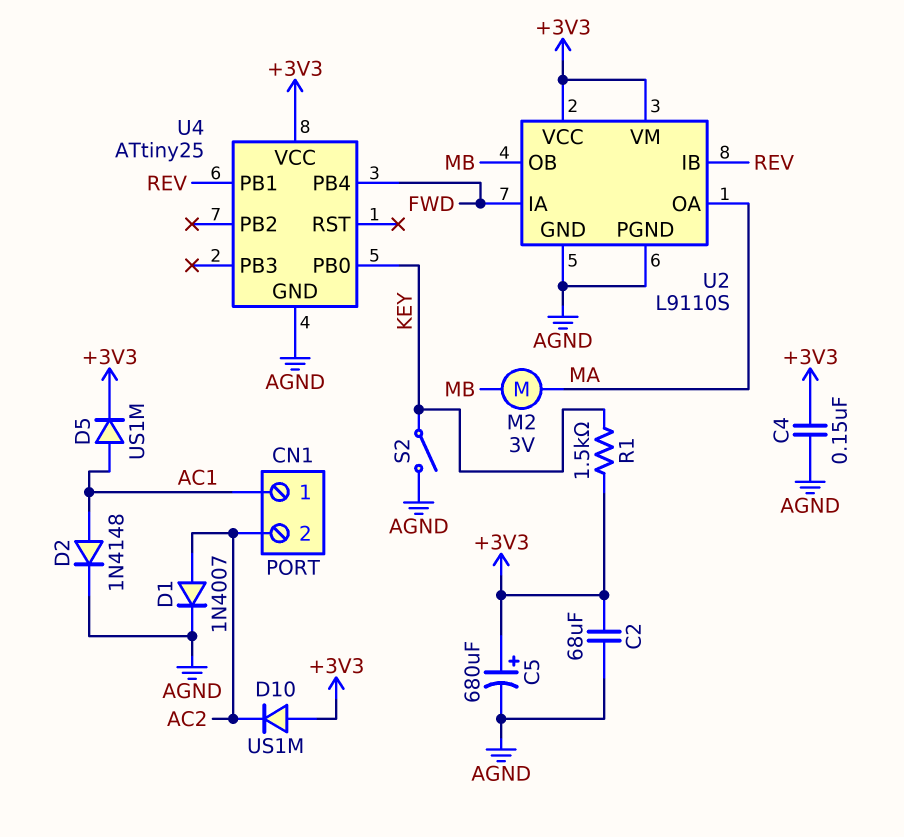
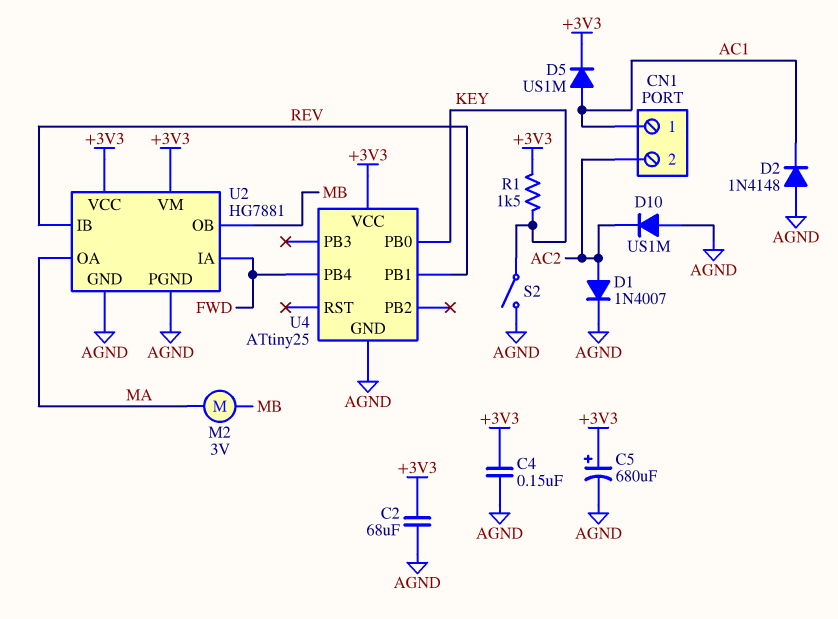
D2: diode 1N4148 (A AC1, K AGND) -> diode 1N4148 (A AGND, K AC1)
D10: diode US1M (A +3V3, K AC2) -> diode US1M (A AGND, K AC2)
U2: L9110S -> HG7881

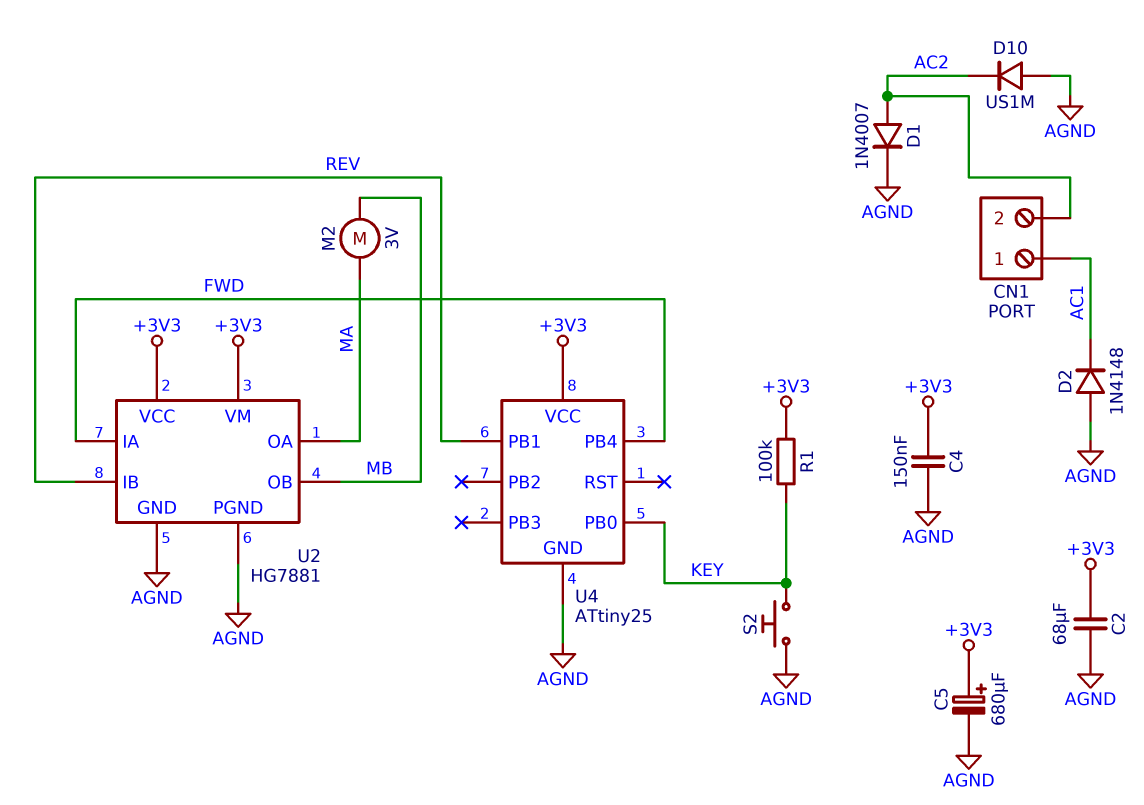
D5: diode US1M (A AC1, K +3V3) -> none
R1: 1.5k (+3V3, KEY) -> 100k (+3V3, KEY)
S2: switch (AGND, KEY) -> button (AGND, KEY)

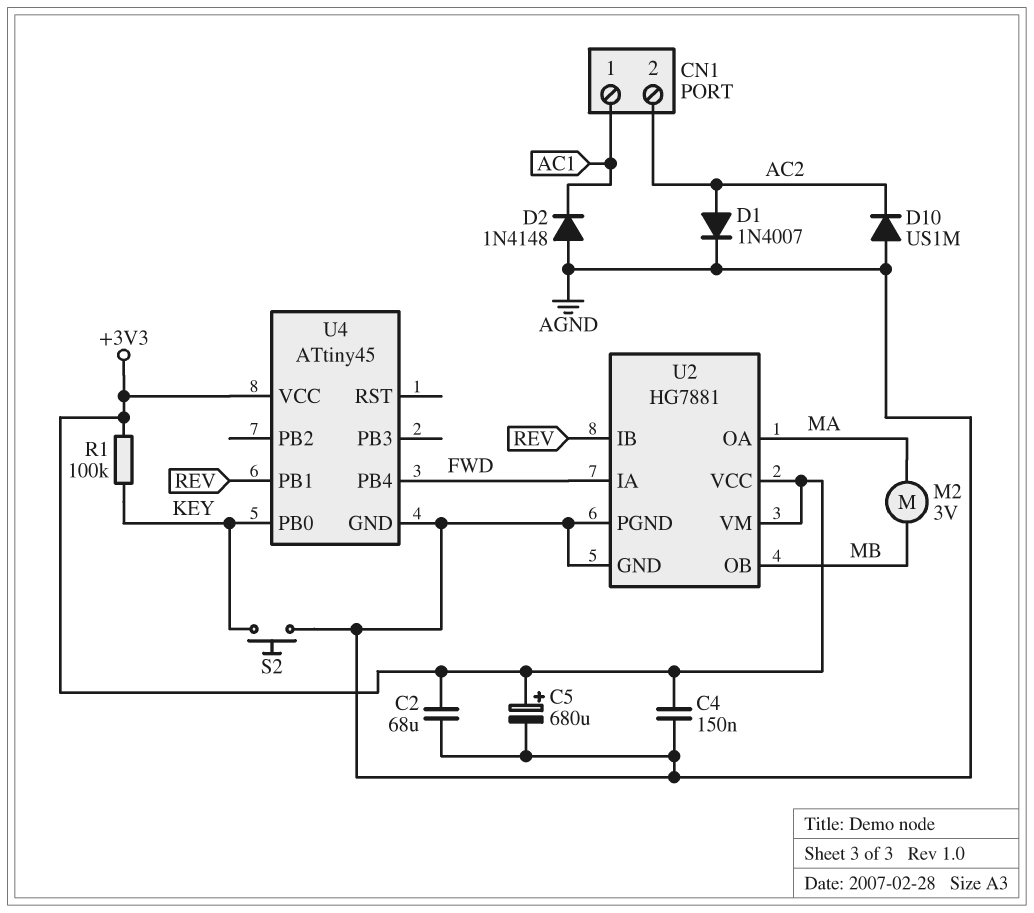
U4: ATtiny25 -> ATtiny45

